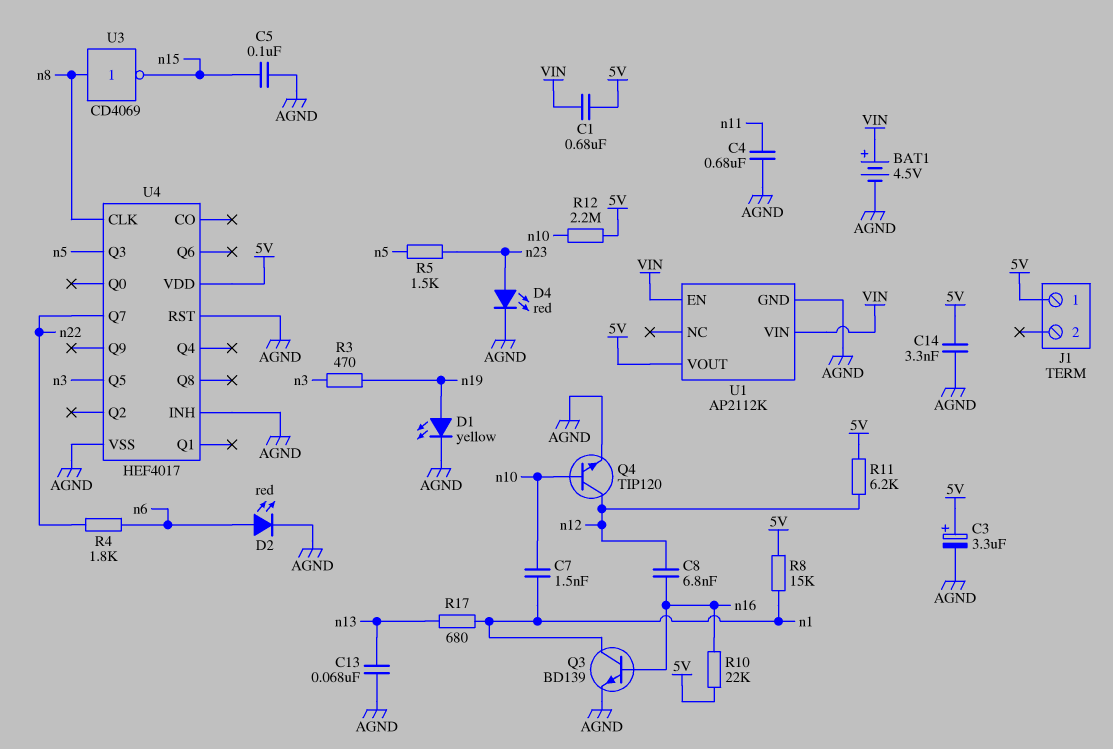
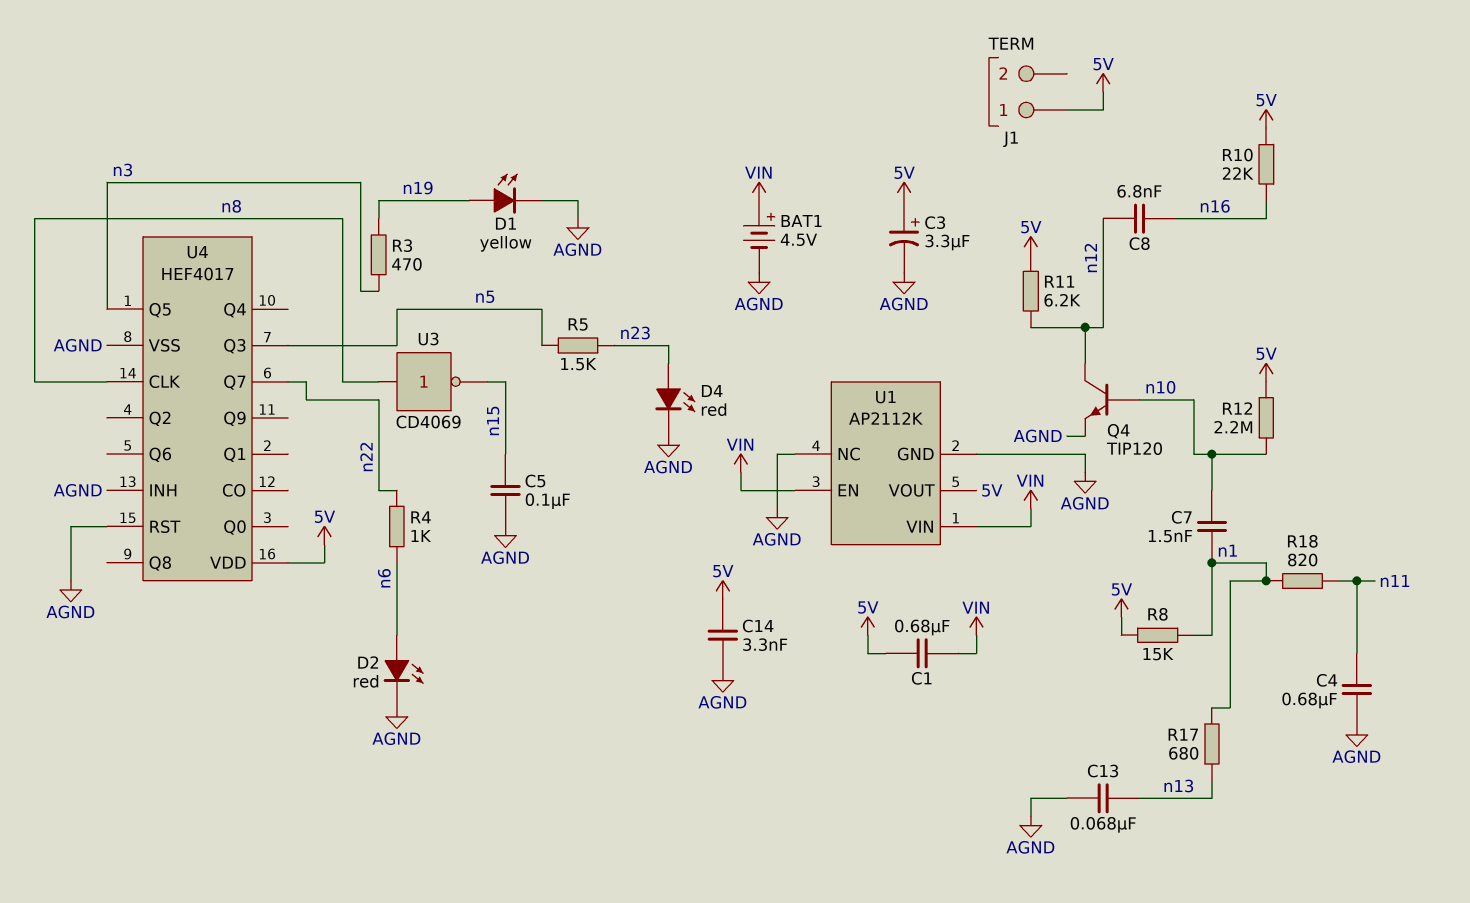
Q3: NPN BD139 (B n16, C n1, E AGND) -> none
R4: 1.8k (n6, n22) -> 1k (n6, n22)
R18: none -> 820 (n1, n11)
U1 pin NC: none -> AGND

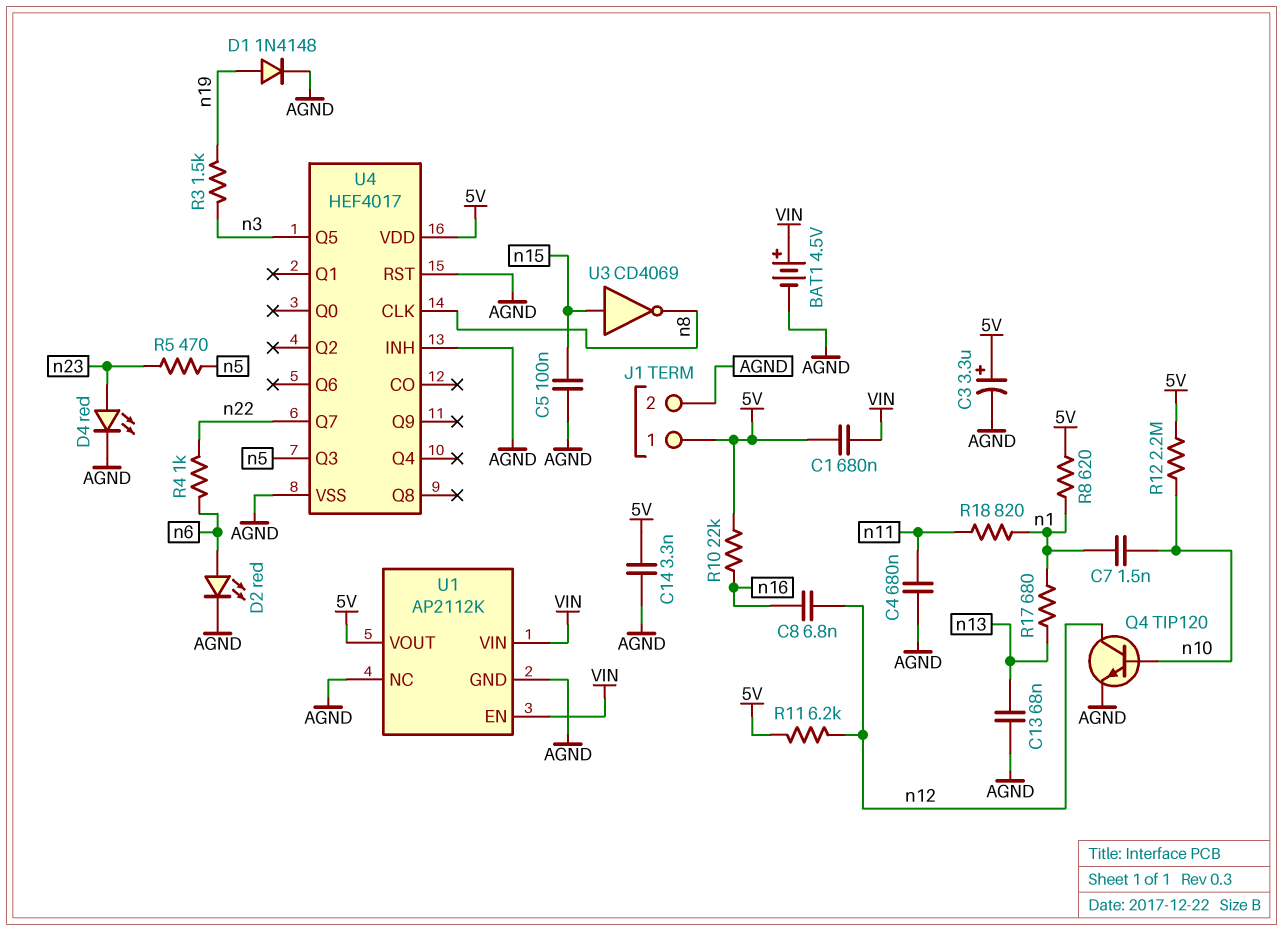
D1: LED yellow (A n19, K AGND) -> diode 1N4148 (A n19, K AGND)
J1 pin 2: none -> AGND
R3: 470 (n3, n19) -> 1.5k (n3, n19)
R5: 1.5k (n5, n23) -> 470 (n5, n23)
R8: 15k (5V, n1) -> 620 (5V, n1)
U3: NOT CD4069 (in n8, out n15) -> NOT CD4069 (in n15, out n8)

